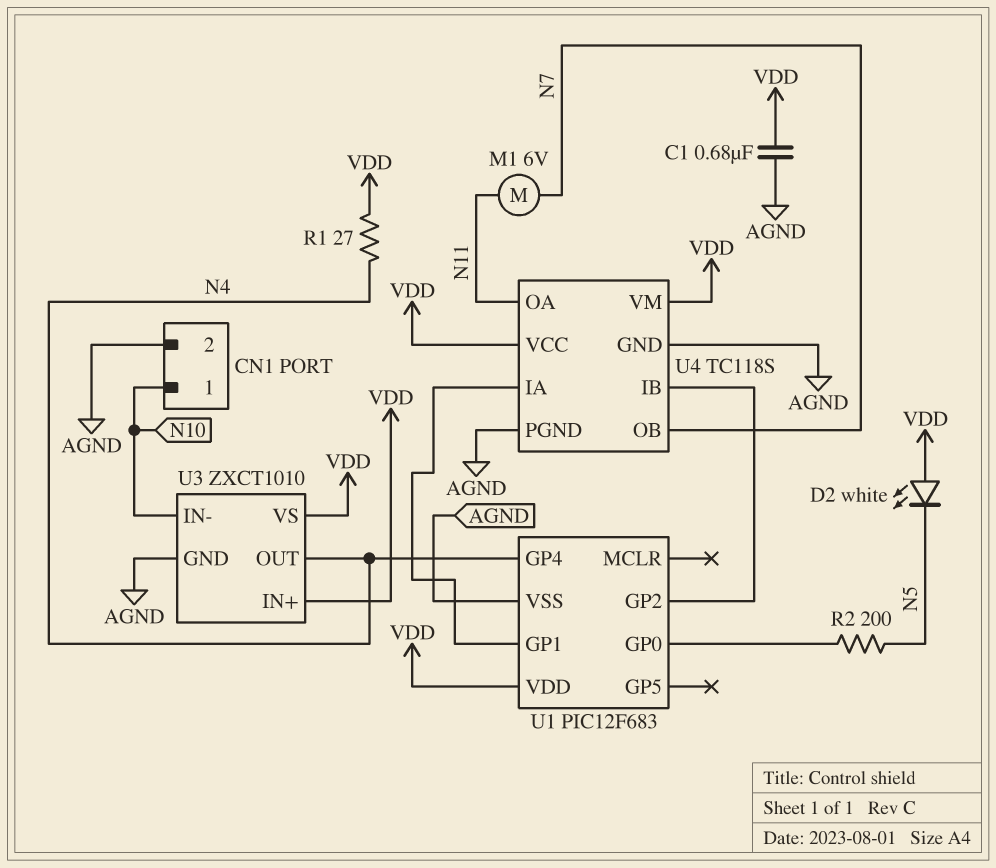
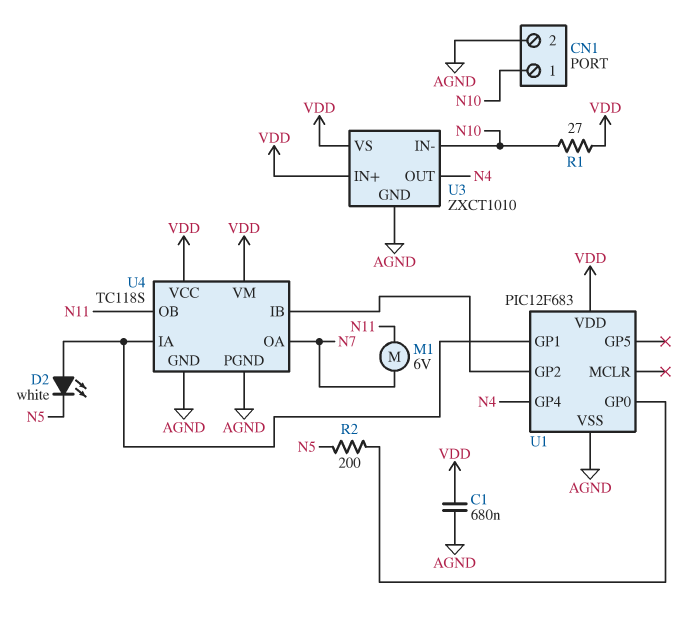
D2: LED white (A VDD, K N5) -> LED white (A U1/GP1, K N5)
R1: 27 (N4, VDD) -> 27 (N10, VDD)
U4 pin OA: N11 -> N7
U4 pin OB: N7 -> N11

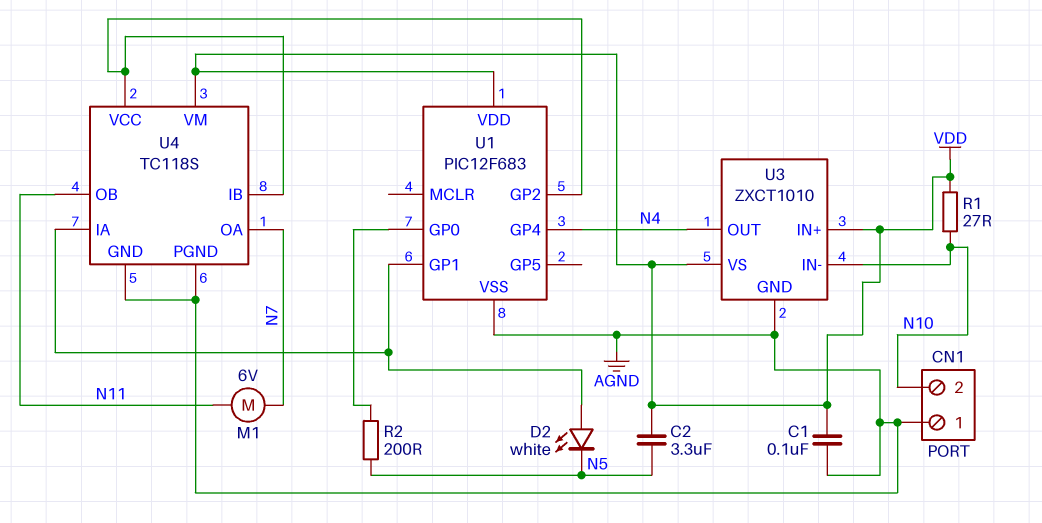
C1: 680nF (AGND, VDD) -> 100nF (AGND, VDD)
C2: none -> 3.3uF (N5, VDD)
CN1 pin 1: N10 -> AGND
CN1 pin 2: AGND -> N10
U4 pin VCC: VDD -> U1/GP2

